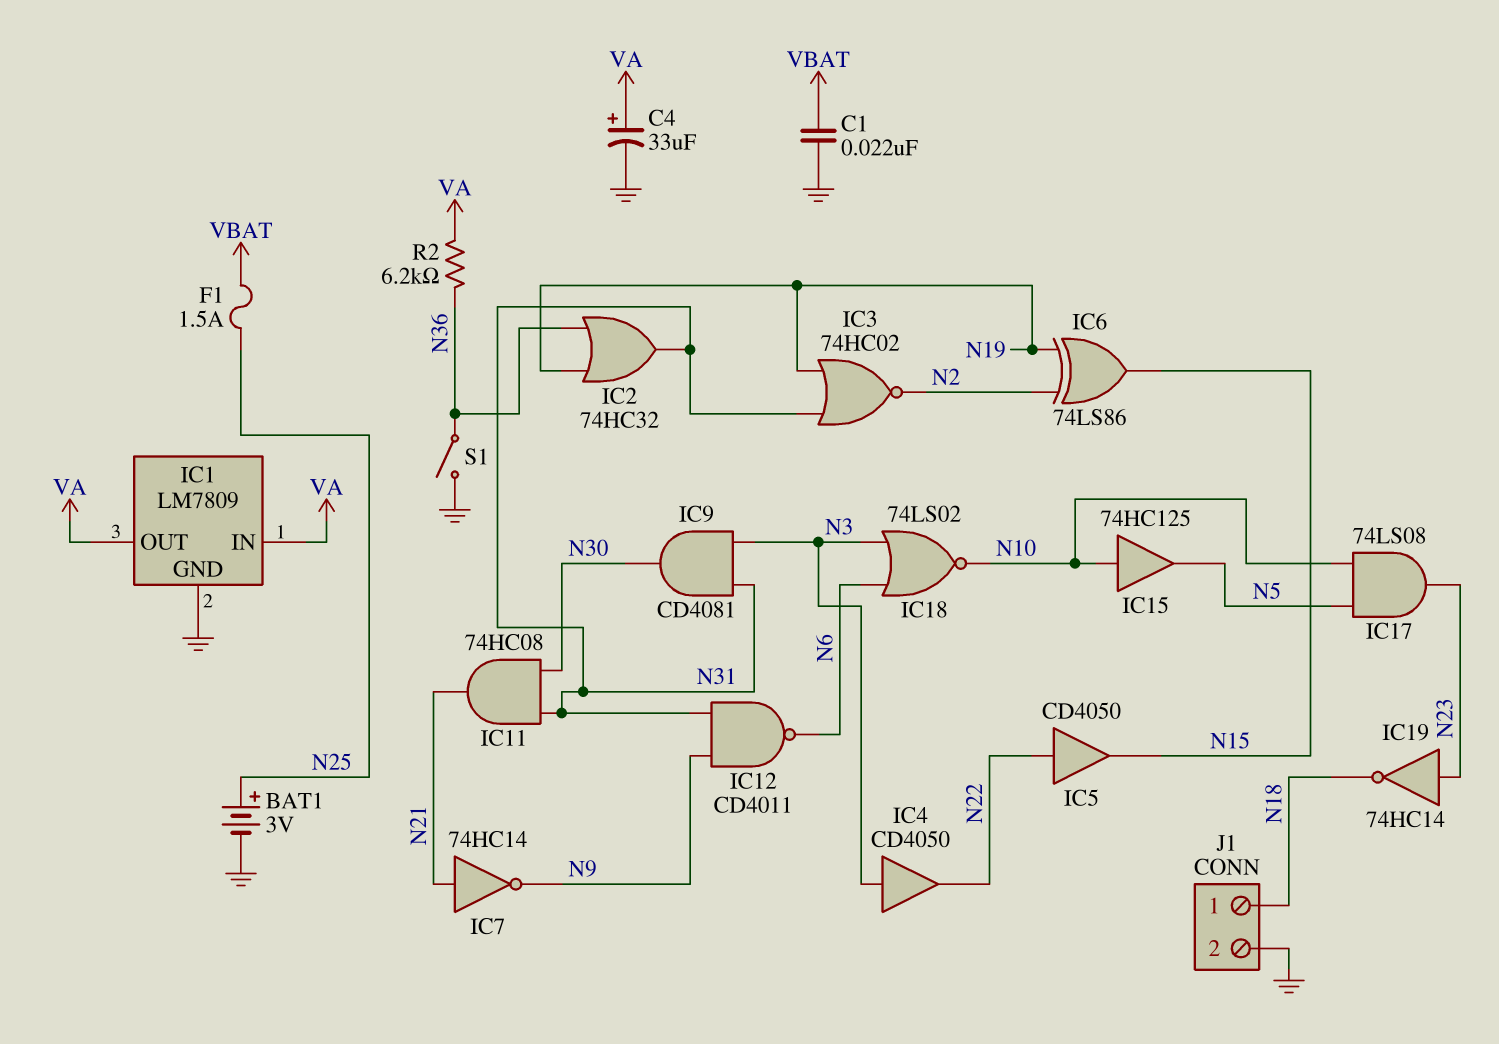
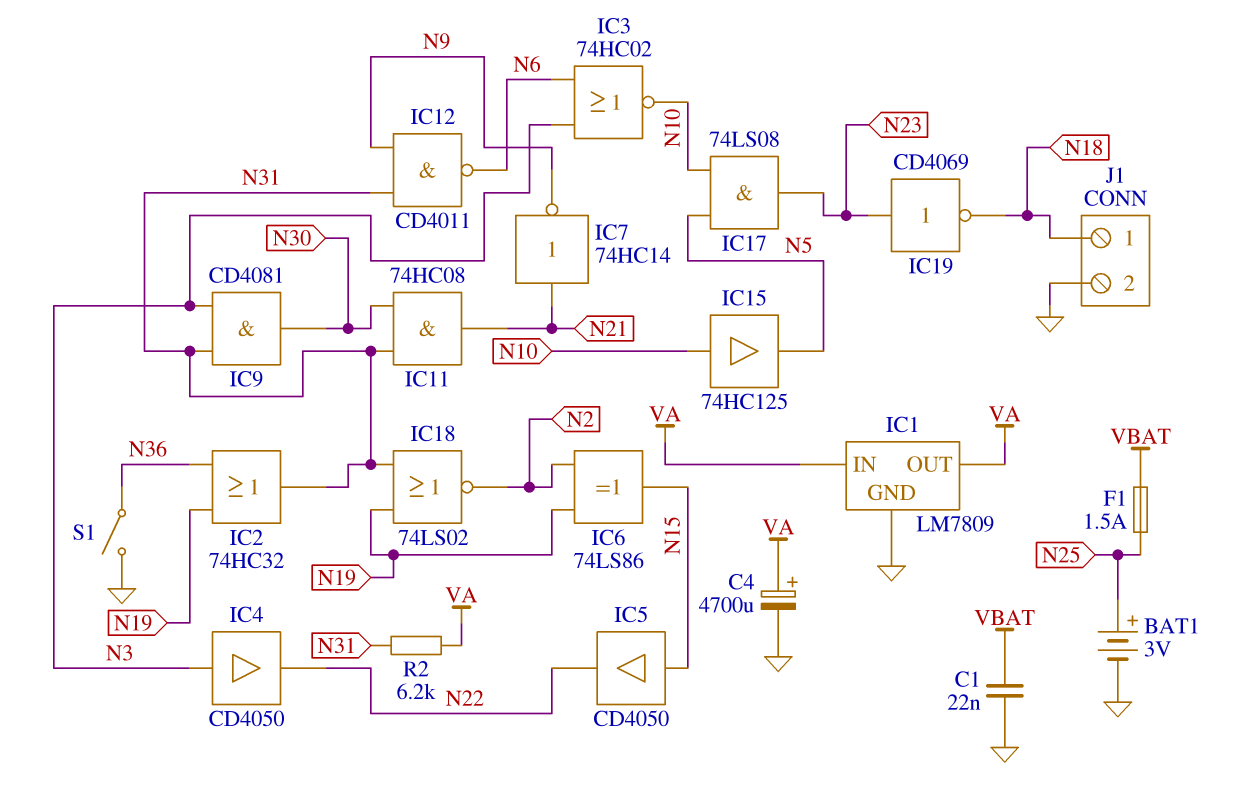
C4: 33uF (plus VA, minus GND) -> 4700uF (plus VA, minus GND)
IC3: NOR 74HC02 (in N19, in N31, out N2) -> NOR 74HC02 (in N3, in N6, out N10)
IC5: buffer CD4050 (in N22, out N15) -> buffer CD4050 (in N15, out N22)
IC18: NOR 74LS02 (in N3, in N6, out N10) -> NOR 74LS02 (in N19, in N31, out N2)
IC19: NOT 74HC14 (in N23, out N18) -> NOT CD4069 (in N23, out N18)
R2: 6.2k (N36, VA) -> 6.2k (N31, VA)

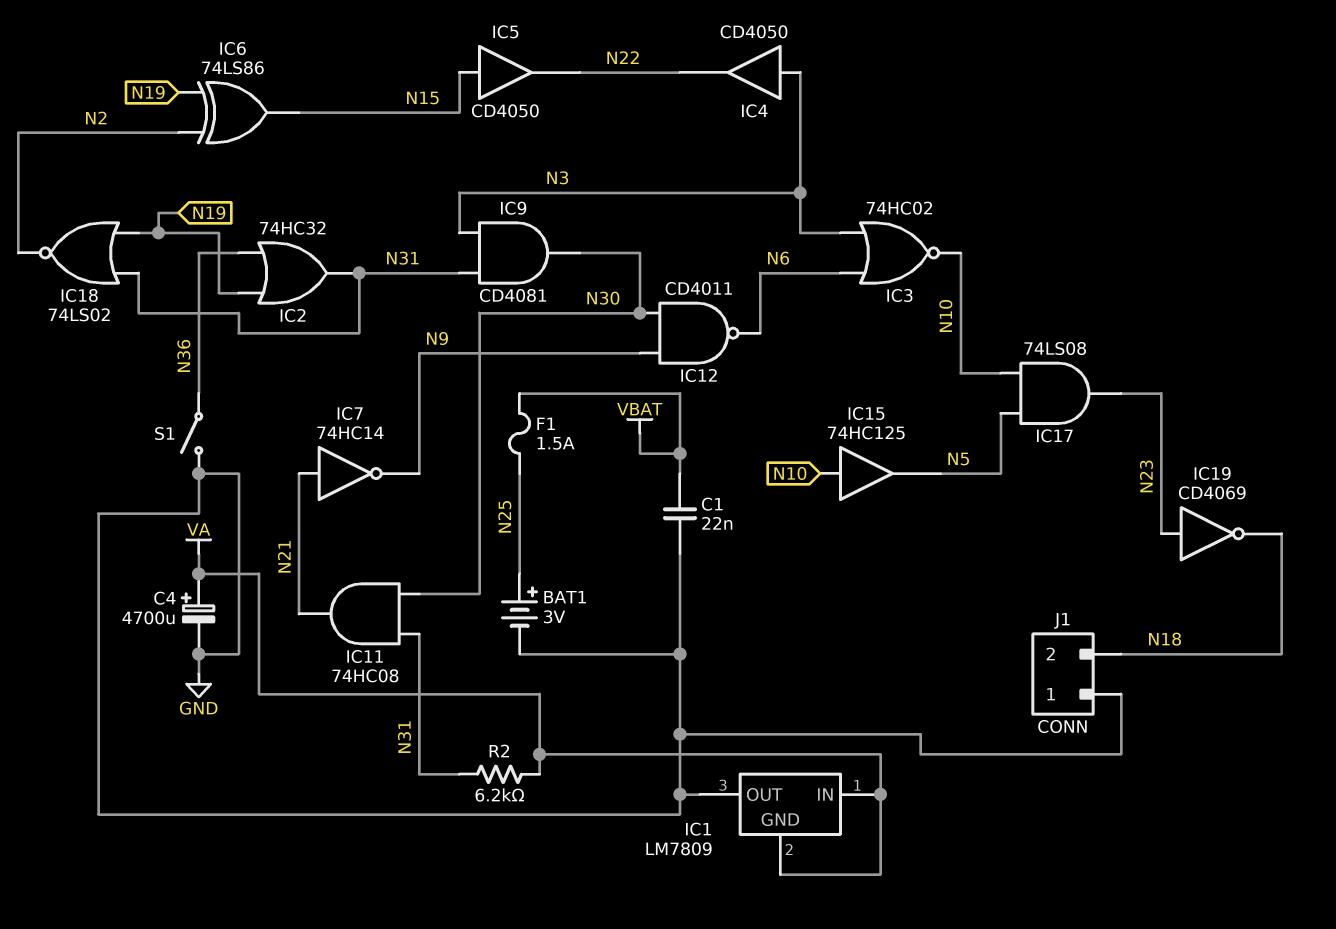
IC1 pin GND: GND -> VA
IC1 pin OUT: VA -> GND
IC12: NAND CD4011 (in N9, in N31, out N6) -> NAND CD4011 (in N9, in N30, out N6)
J1 pin 1: N18 -> GND
J1 pin 2: GND -> N18

